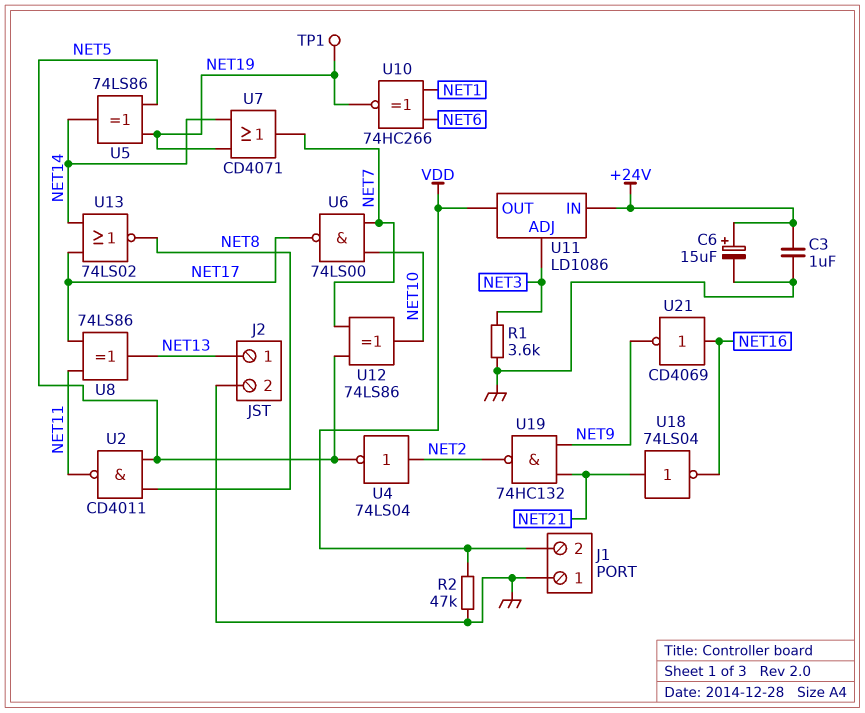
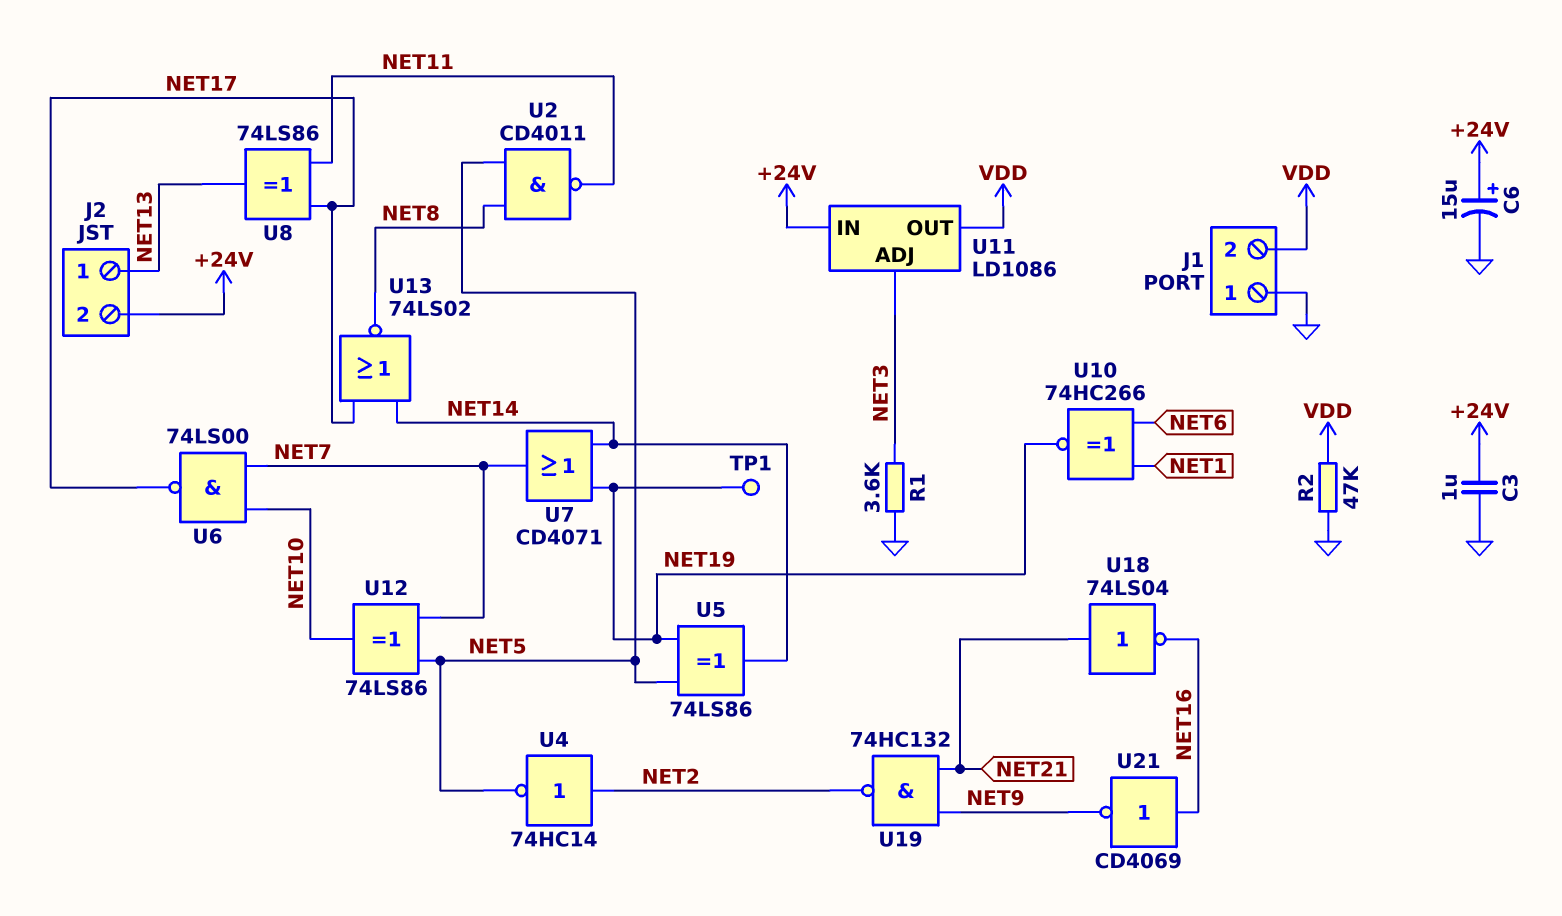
J2 pin 2: GND -> +24V
U4: NOT 74LS04 (in NET2, out NET5) -> NOT 74HC14 (in NET2, out NET5)

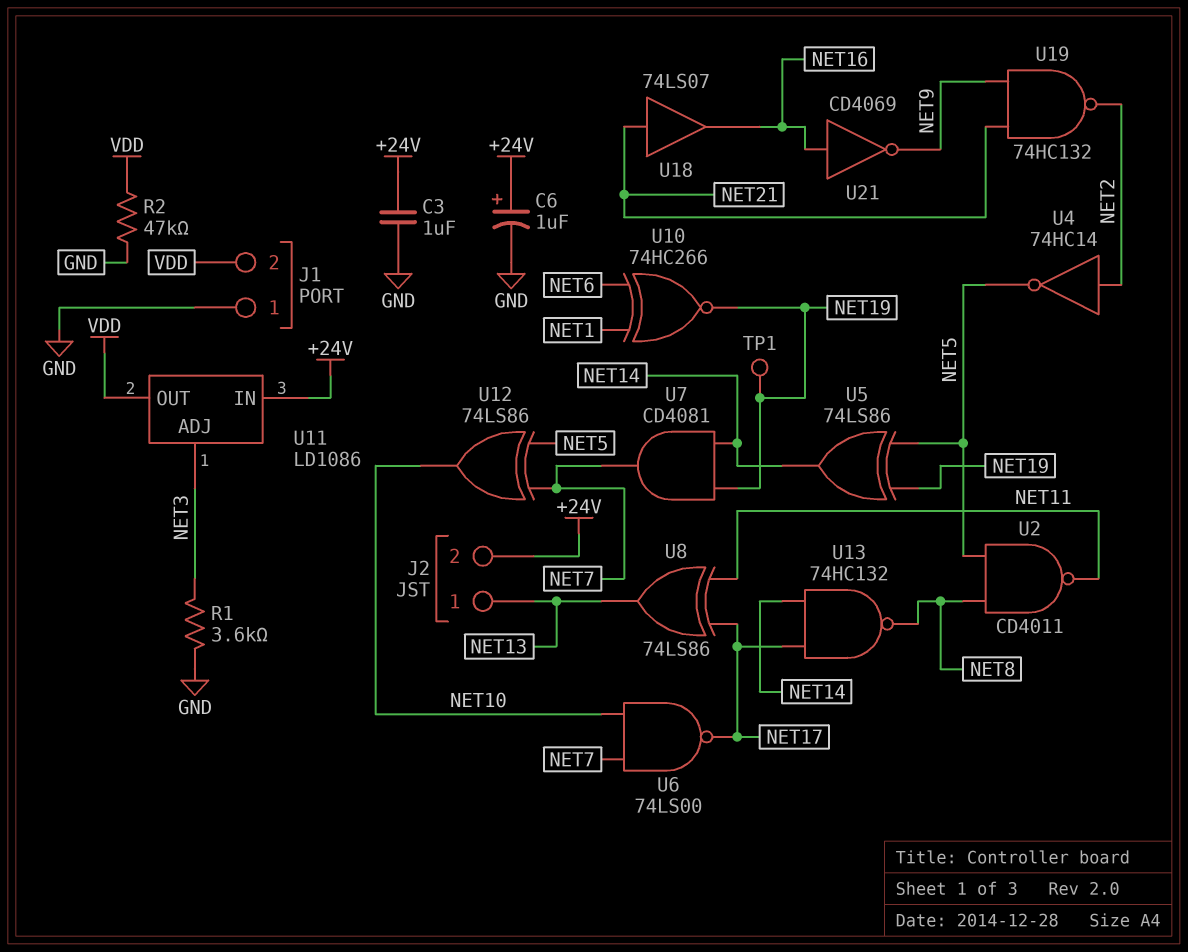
C6: 15uF (plus +24V, minus GND) -> 1uF (plus +24V, minus GND)
U7: OR CD4071 (in NET14, in NET19, out NET7) -> AND CD4081 (in NET14, in NET19, out NET7)
U13: NOR 74LS02 (in NET14, in NET17, out NET8) -> NAND 74HC132 (in NET14, in NET17, out NET8)
U18: NOT 74LS04 (in NET21, out NET16) -> buffer 74LS07 (in NET21, out NET16)

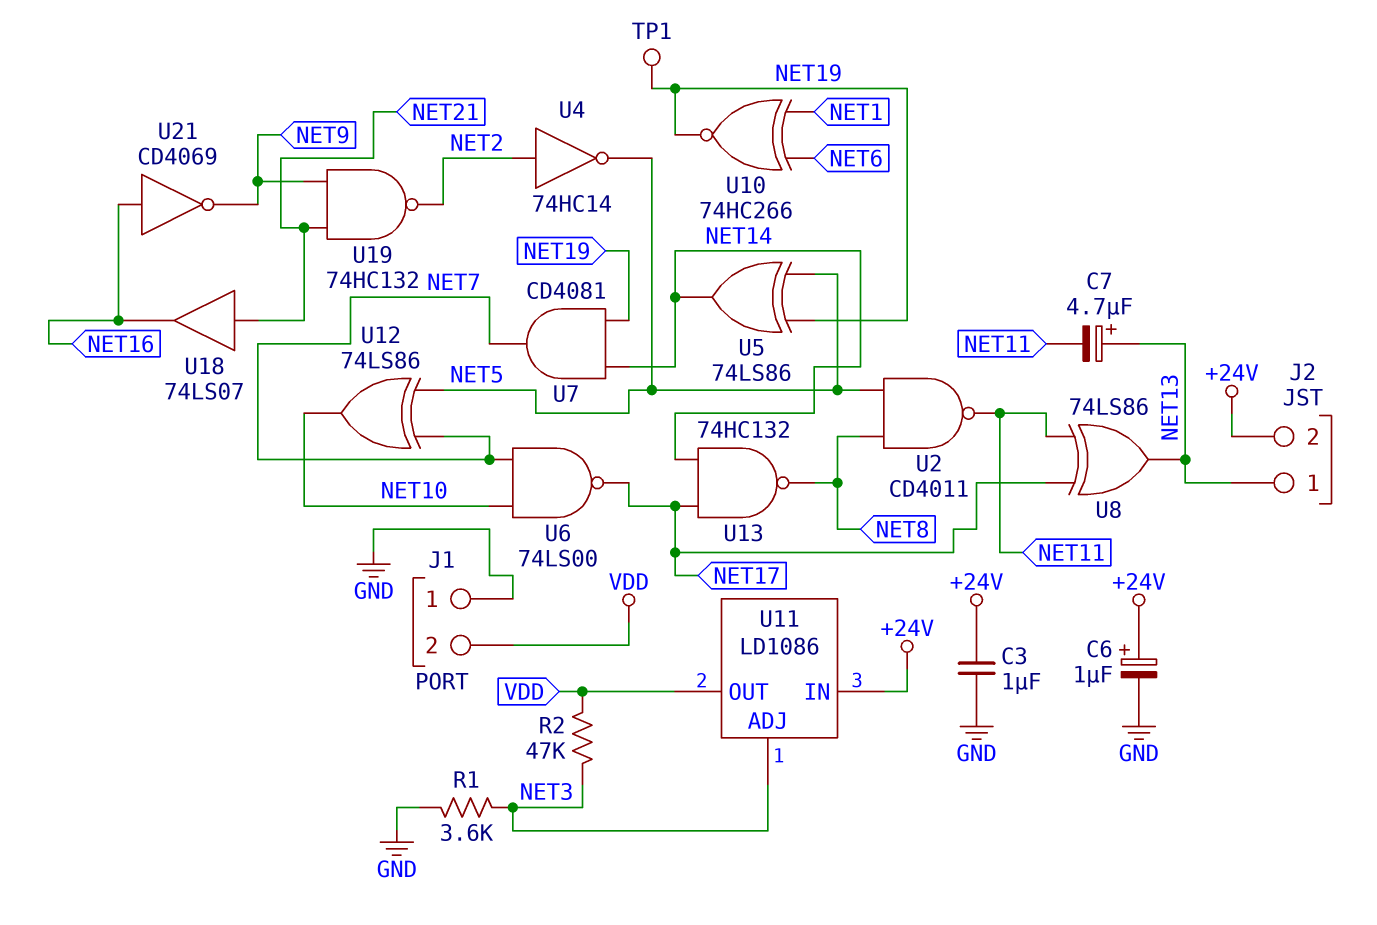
C7: none -> 4.7uF (plus NET13, minus NET11)
R2: 47k (GND, VDD) -> 47k (NET3, VDD)

